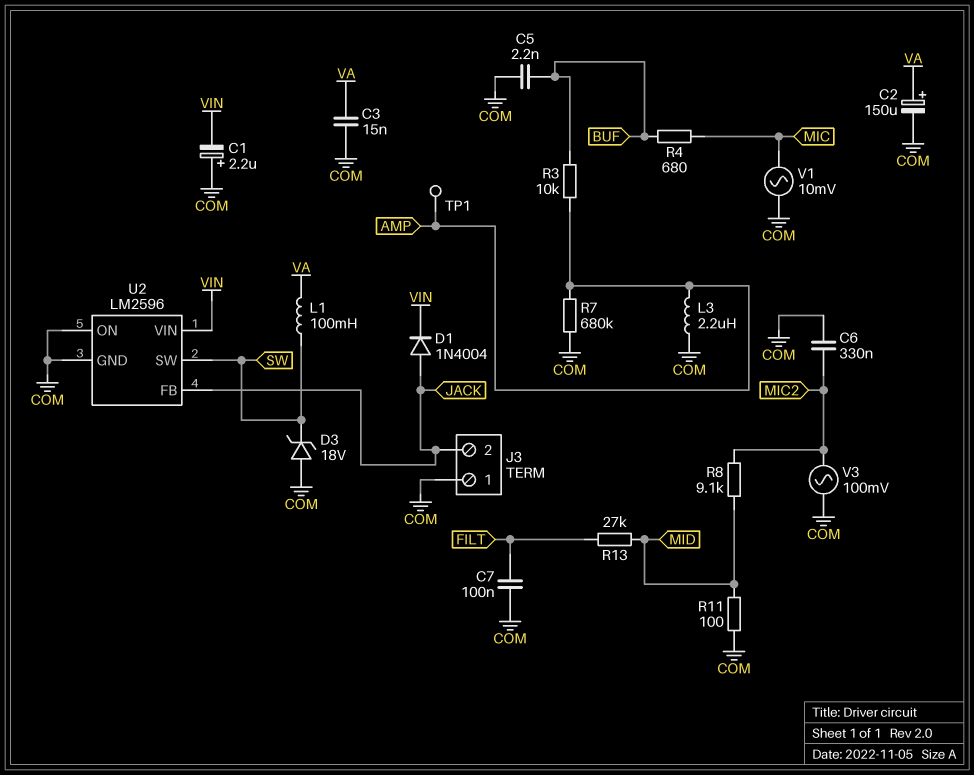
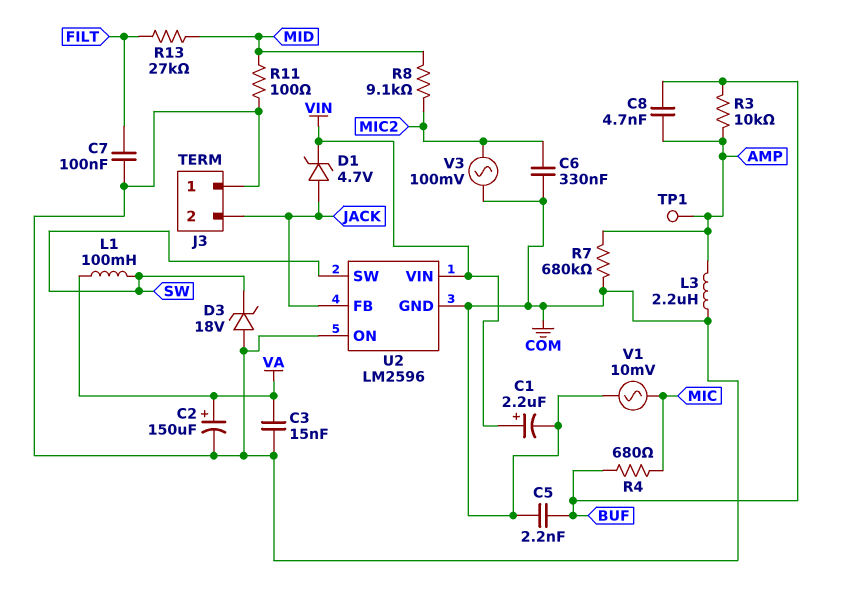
C1: 2.2uF (plus COM, minus VIN) -> 2.2uF (plus VIN, minus COM)
C8: none -> 4.7nF (AMP, BUF)
D1: diode 1N4004 (A JACK, K VIN) -> zener 4.7V (A JACK, K VIN)

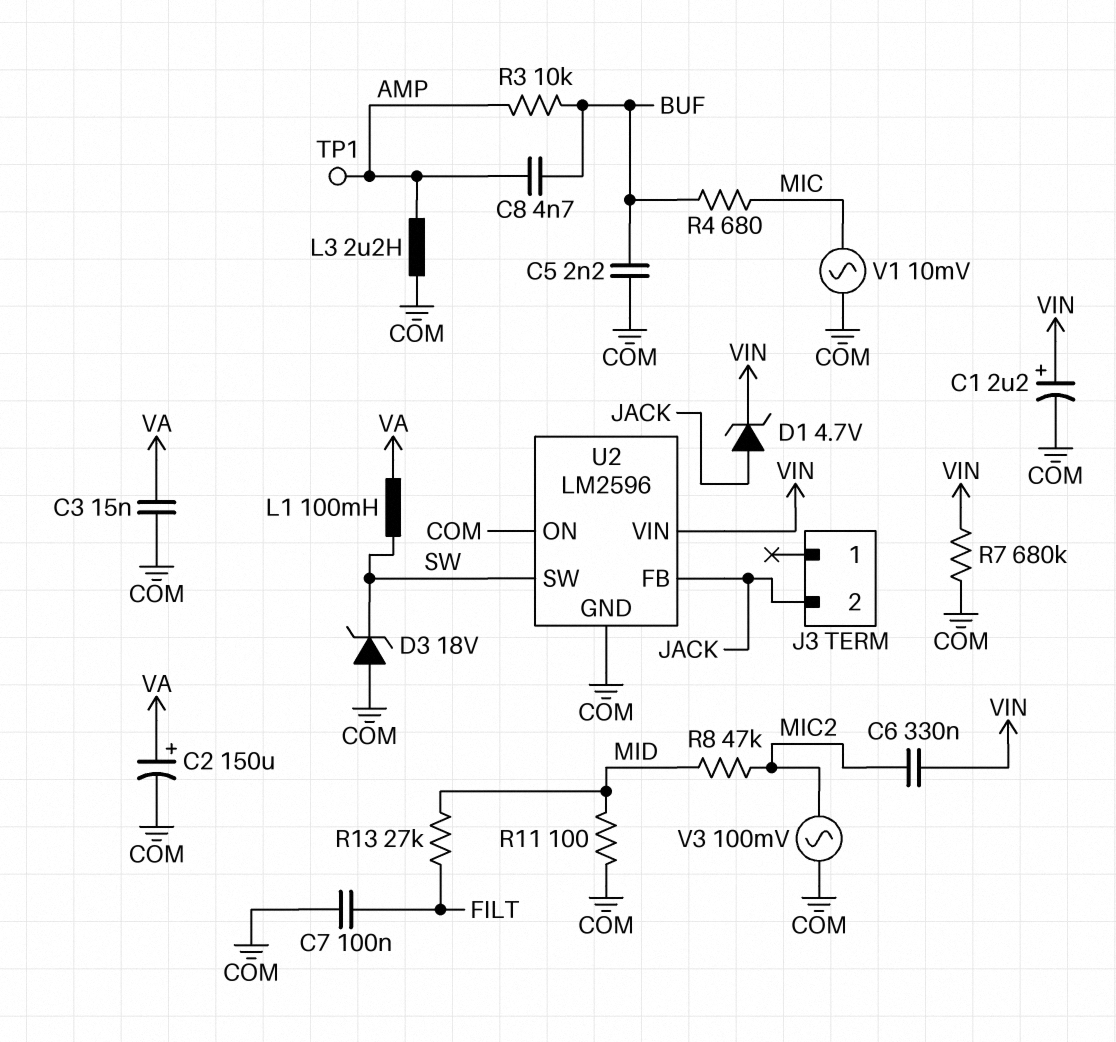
C6: 330nF (COM, MIC2) -> 330nF (MIC2, VIN)
J3 pin 1: COM -> none
R7: 680k (AMP, COM) -> 680k (COM, VIN)
R8: 9.1k (MIC2, MID) -> 47k (MIC2, MID)

